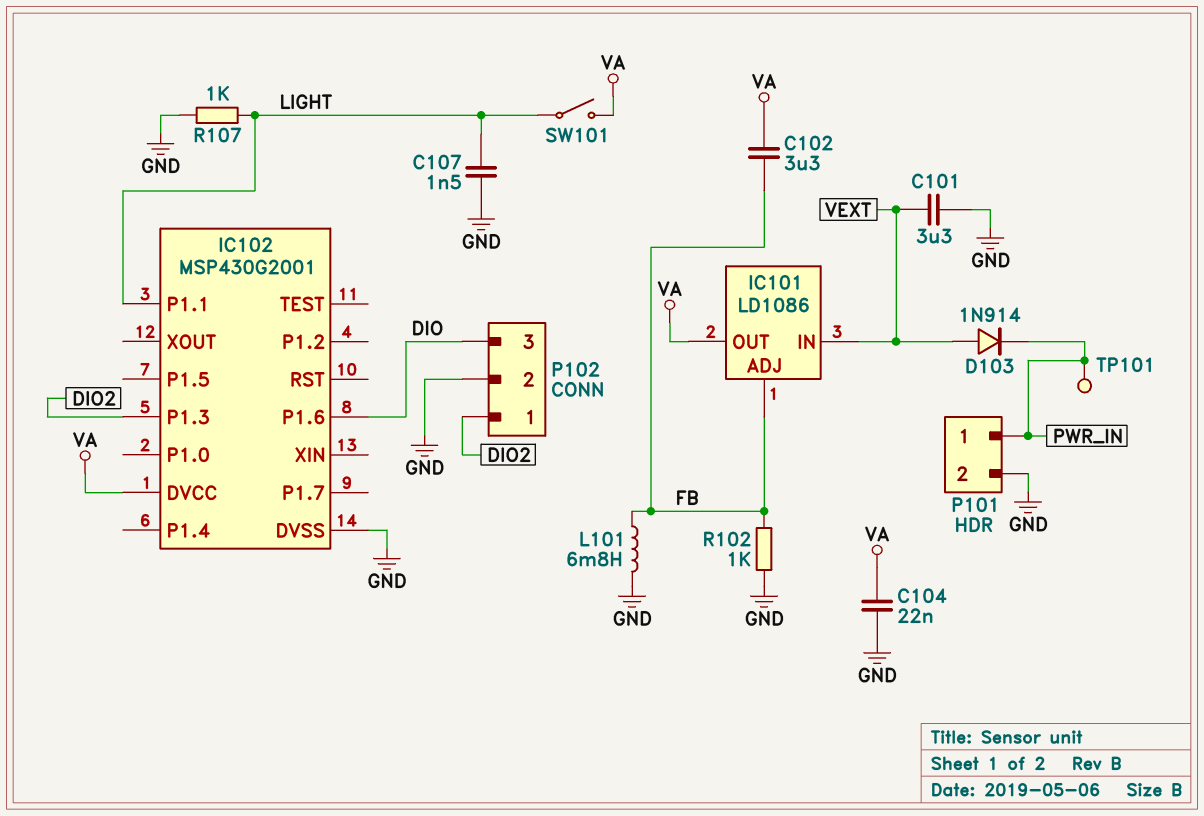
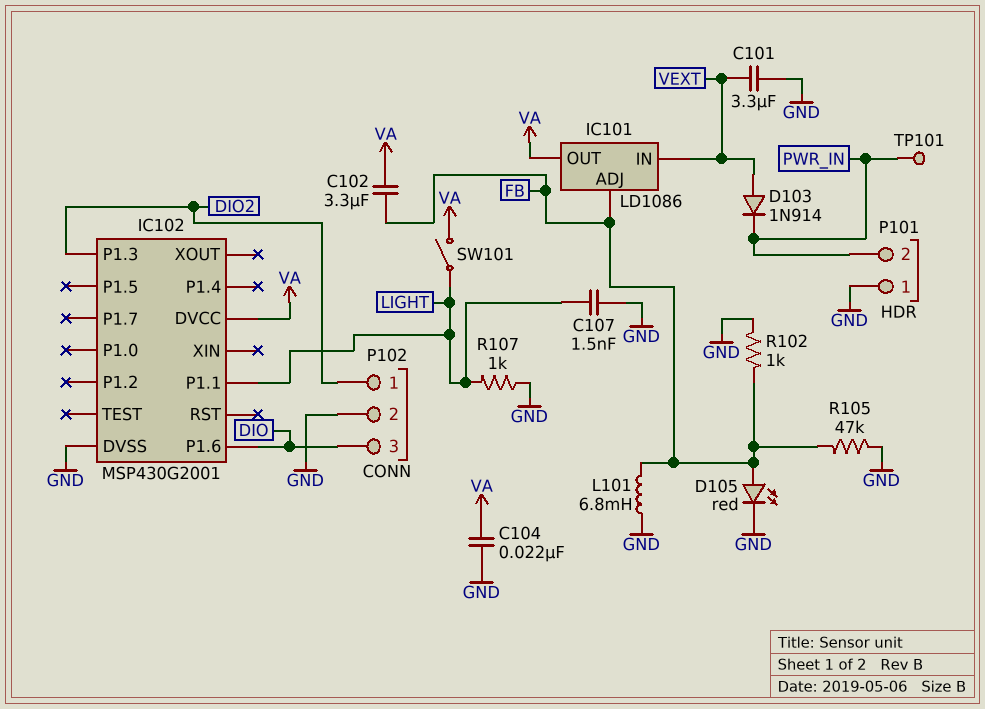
D105: none -> LED red (A FB, K GND)
P101 pin 1: PWR_IN -> GND
P101 pin 2: GND -> PWR_IN
R105: none -> 47k (FB, GND)

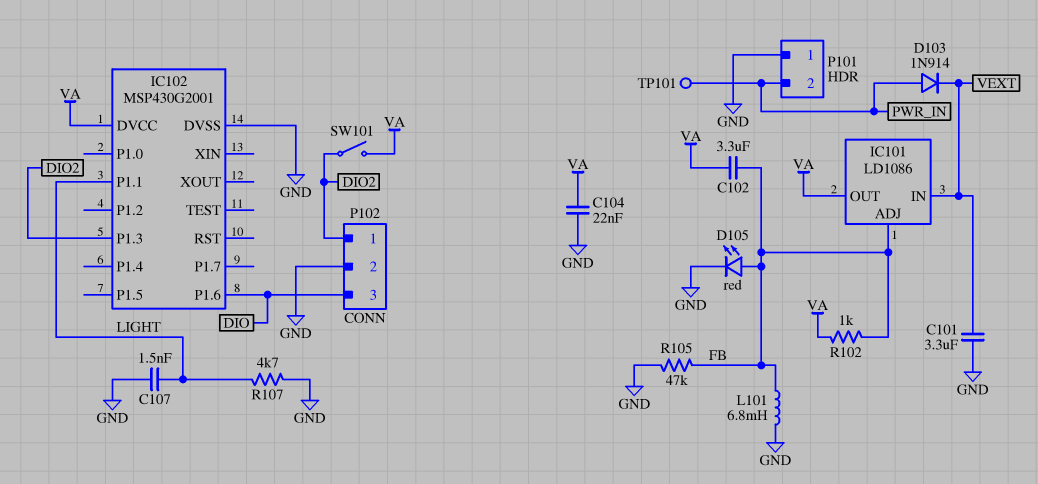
D103: diode 1N914 (A VEXT, K PWR_IN) -> diode 1N914 (A PWR_IN, K VEXT)
R102: 1k (FB, GND) -> 1k (FB, VA)
R107: 1k (GND, LIGHT) -> 4.7k (GND, LIGHT)
SW101: switch (LIGHT, VA) -> switch (DIO2, VA)

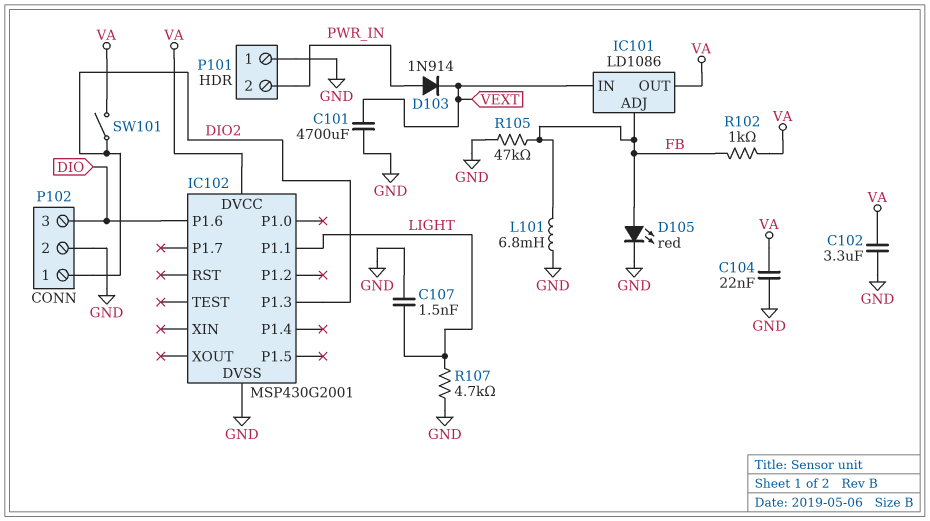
C101: 3.3uF (GND, VEXT) -> 4700uF (GND, VEXT)
C102: 3.3uF (FB, VA) -> 3.3uF (GND, VA)
TP101: test point (PWR_IN) -> none

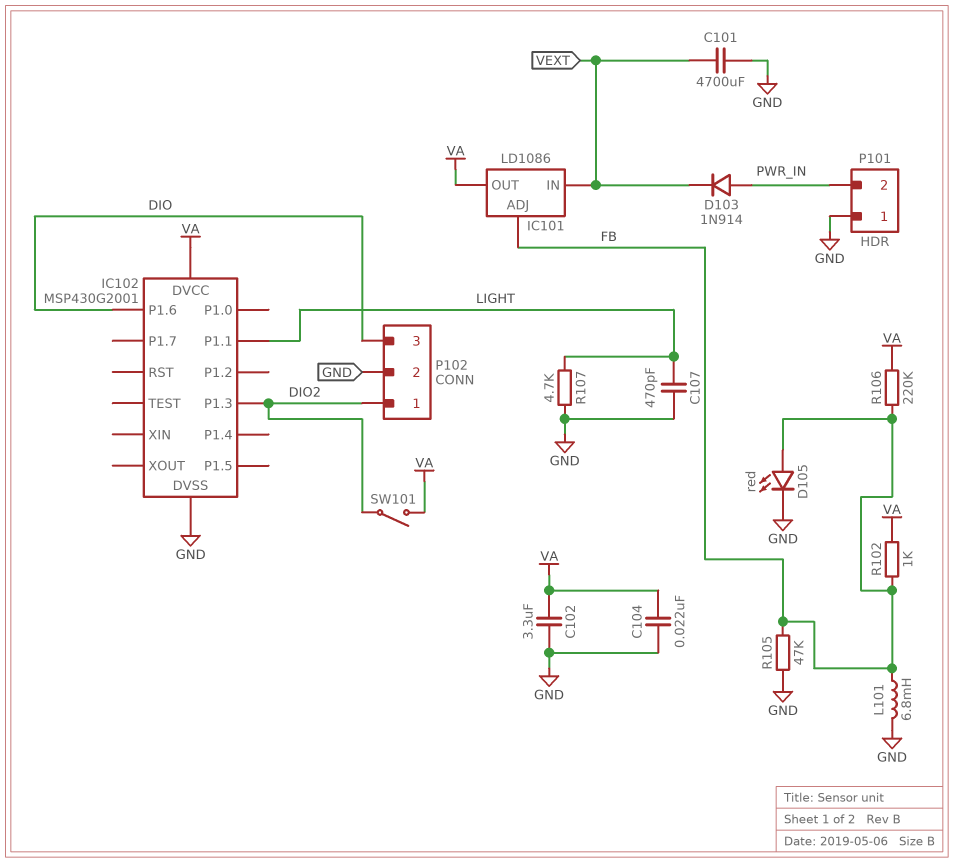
C107: 1.5nF (GND, LIGHT) -> 470pF (GND, LIGHT)
R106: none -> 220k (FB, VA)

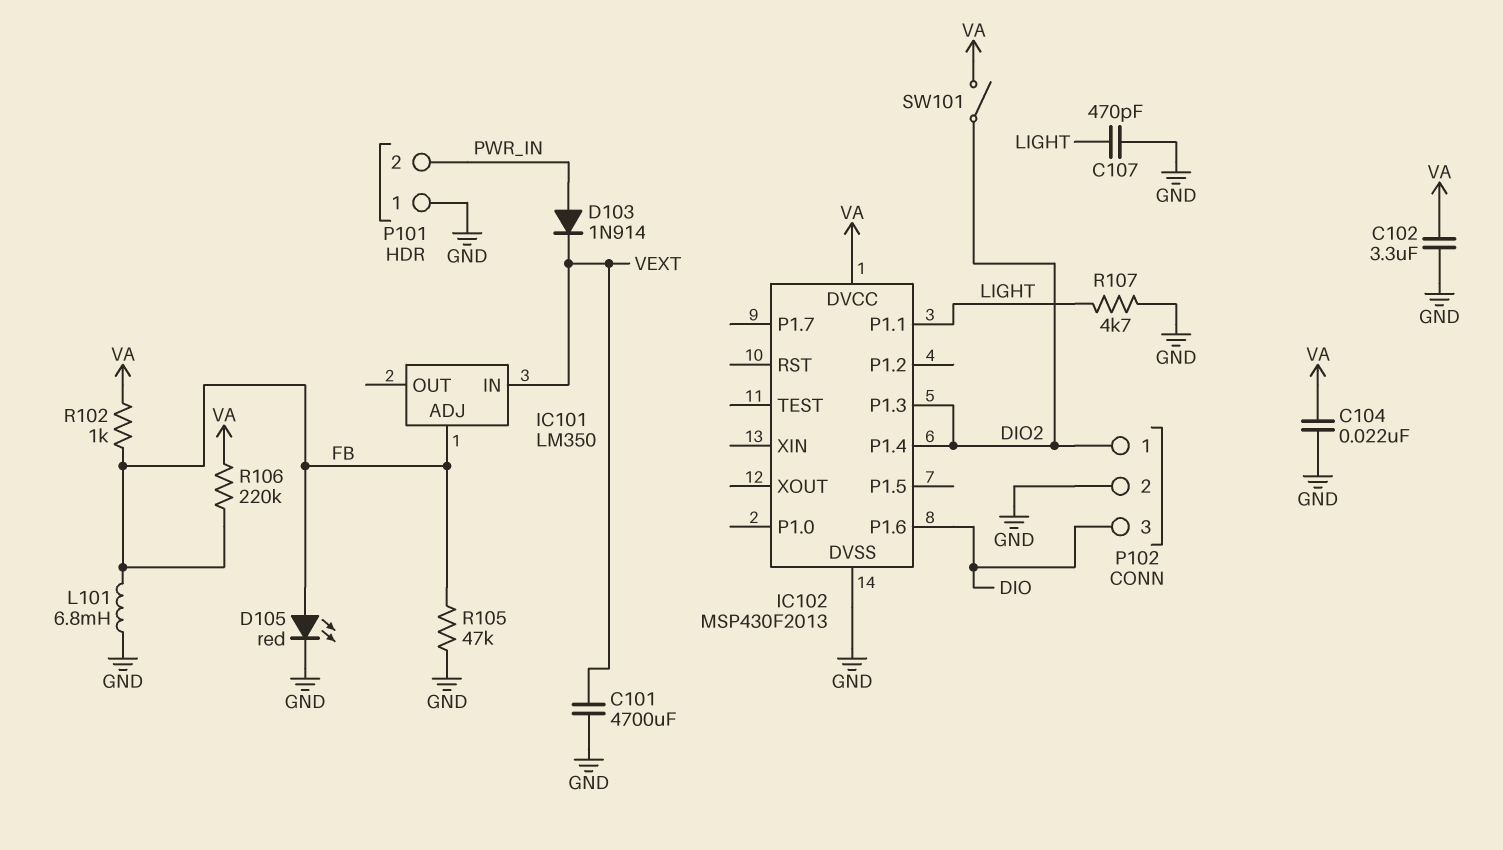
IC101: LD1086 -> LM350
IC101 pin OUT: VA -> none
IC102: MSP430G2001 -> MSP430F2013
IC102 pin P1.4: none -> DIO2

